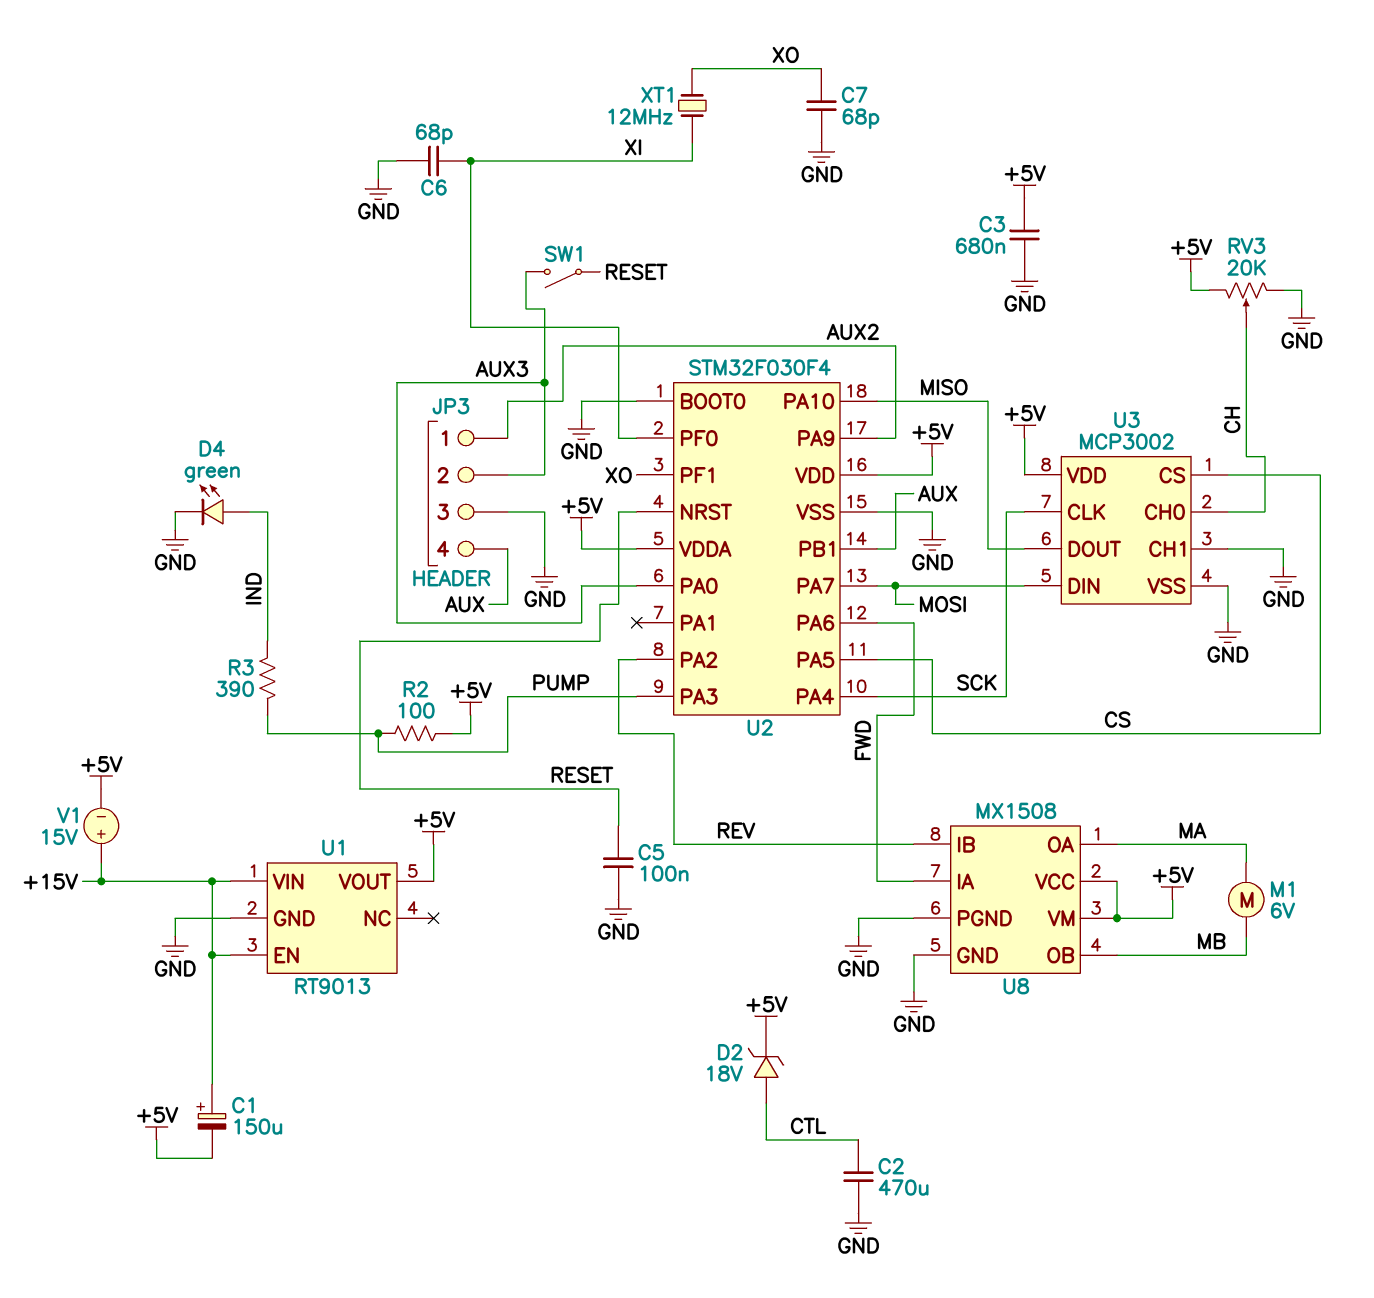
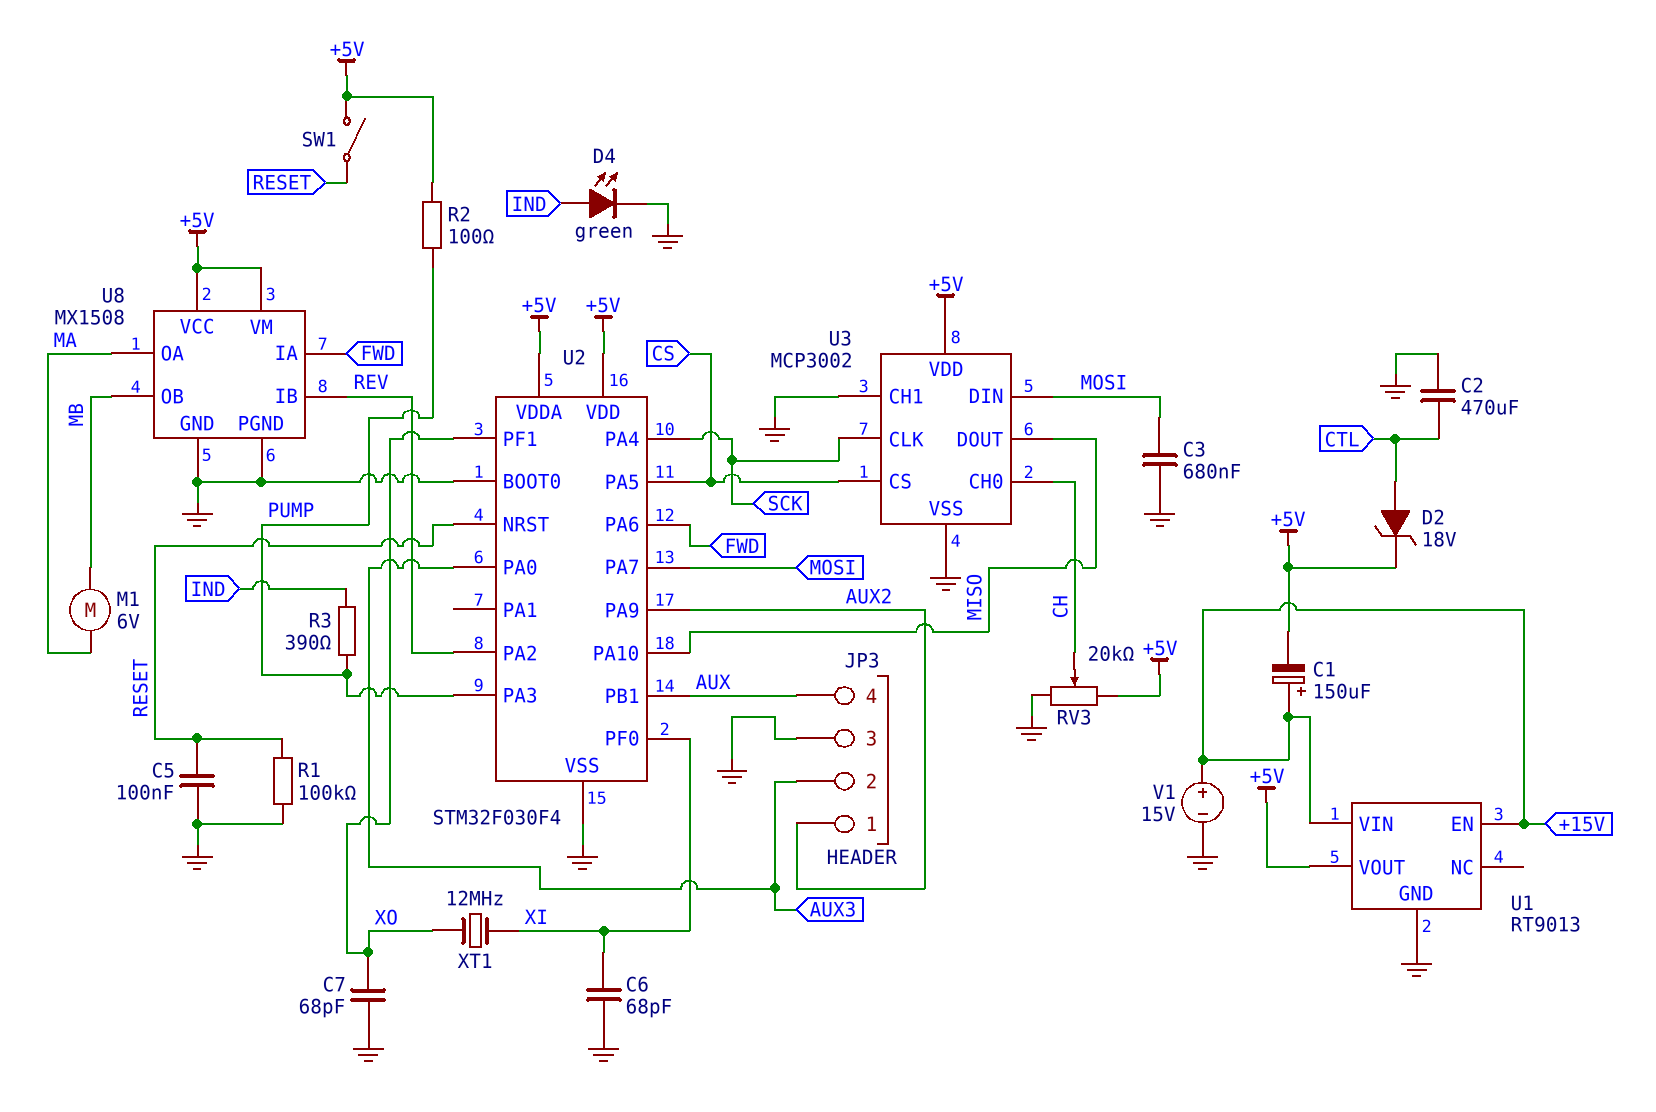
C3: 680nF (+5V, GND) -> 680nF (GND, MOSI)
R1: none -> 100k (GND, RESET)
SW1: switch (AUX3, RESET) -> switch (+5V, RESET)
V1: 15V (plus +15V, minus +5V) -> 15V (plus +15V, minus GND)

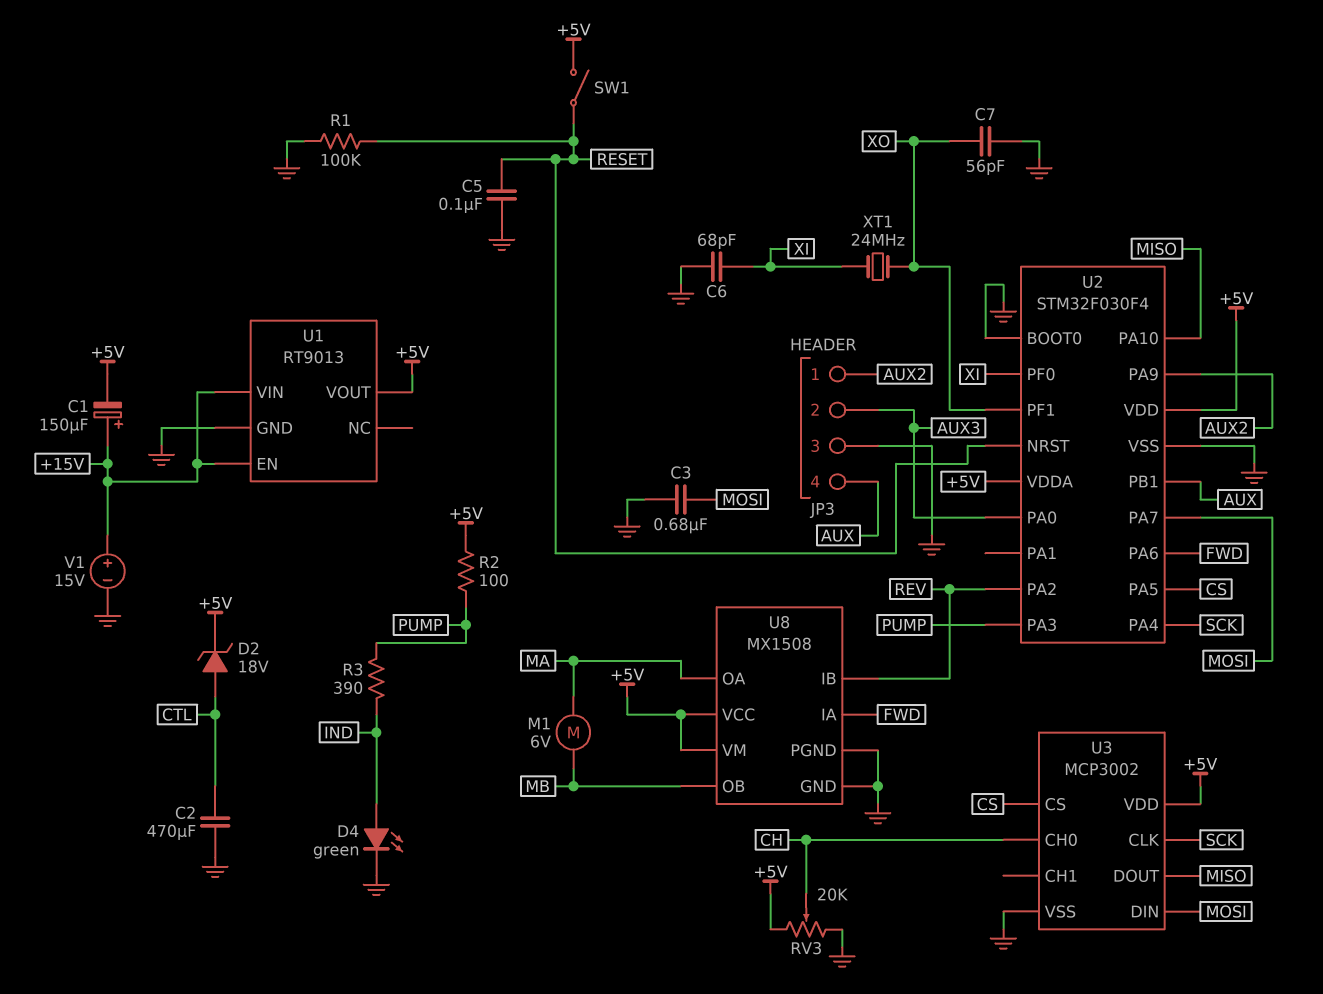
C7: 68pF (GND, XO) -> 56pF (GND, XO)
U3 pin CH1: GND -> none
XT1: 12MHz (XI, XO) -> 24MHz (XI, XO)

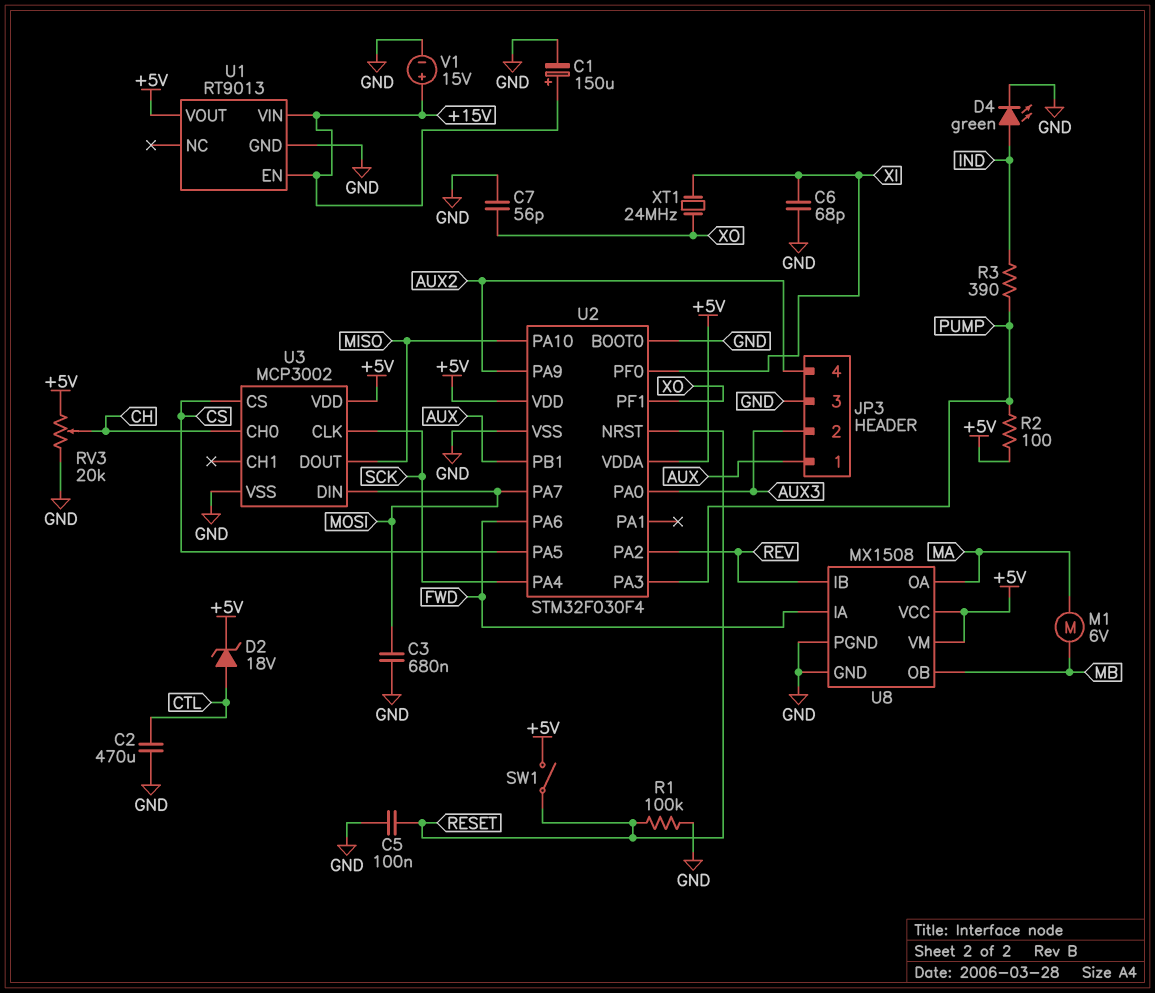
C1: 150uF (plus +15V, minus +5V) -> 150uF (plus +15V, minus GND)
JP3 pin 1: AUX2 -> AUX
JP3 pin 4: AUX -> AUX2

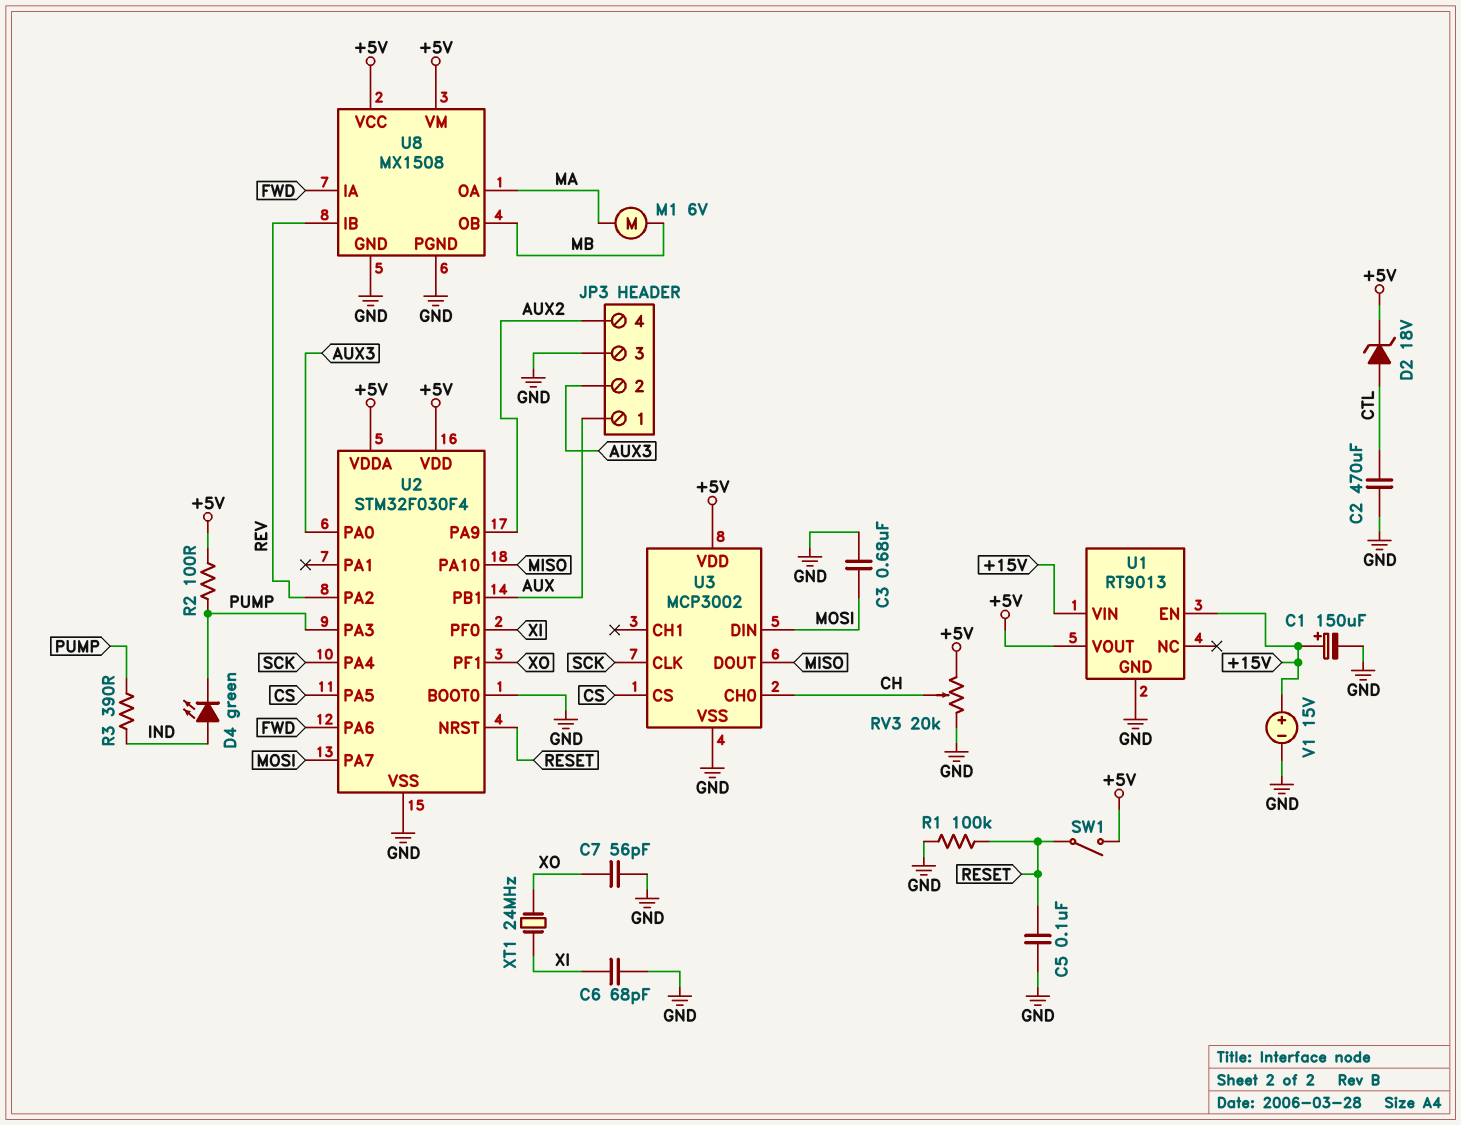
D4: LED green (A IND, K GND) -> LED green (A IND, K PUMP)

